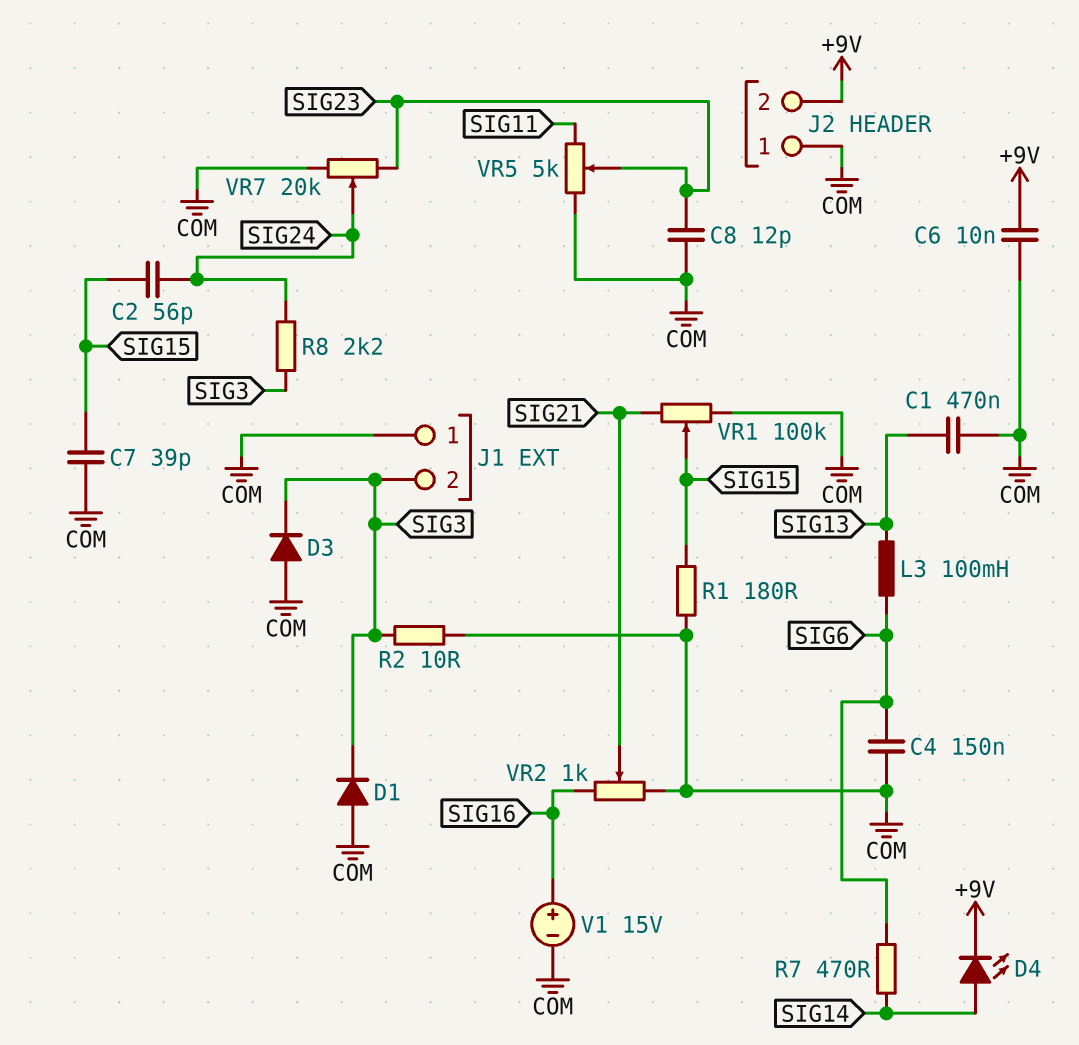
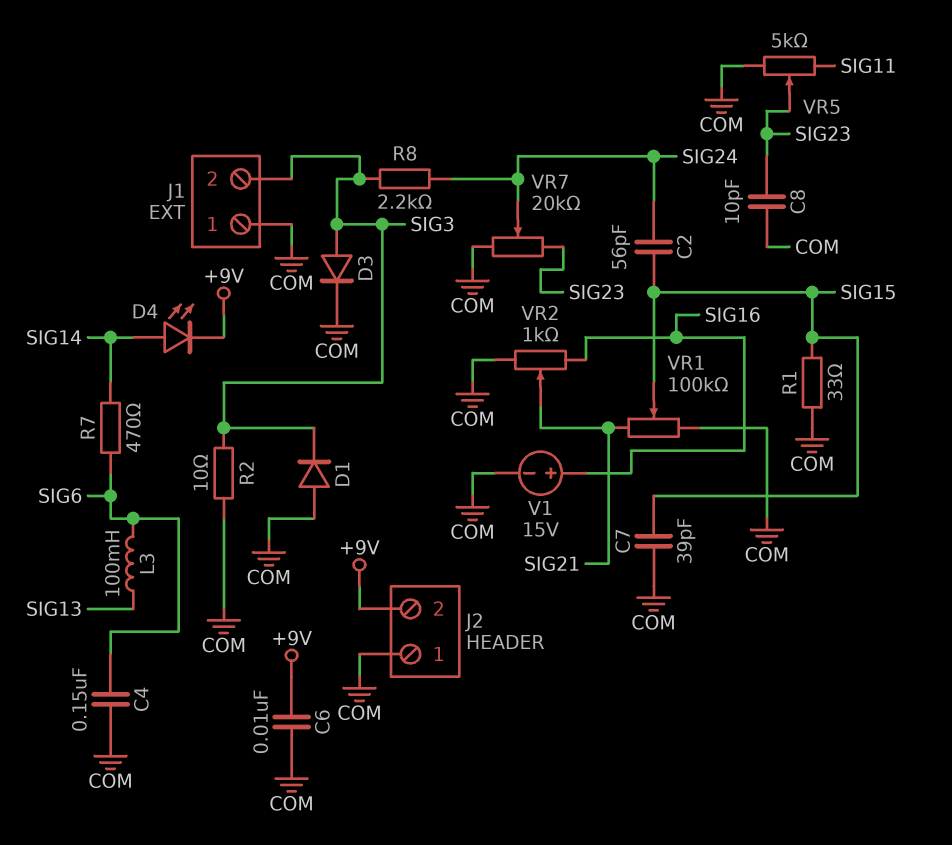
C1: 470nF (COM, SIG13) -> none
C8: 12pF (COM, SIG23) -> 10pF (COM, SIG23)
D3: diode (A COM, K SIG3) -> diode (A SIG3, K COM)
R1: 180 (COM, SIG15) -> 33 (COM, SIG15)

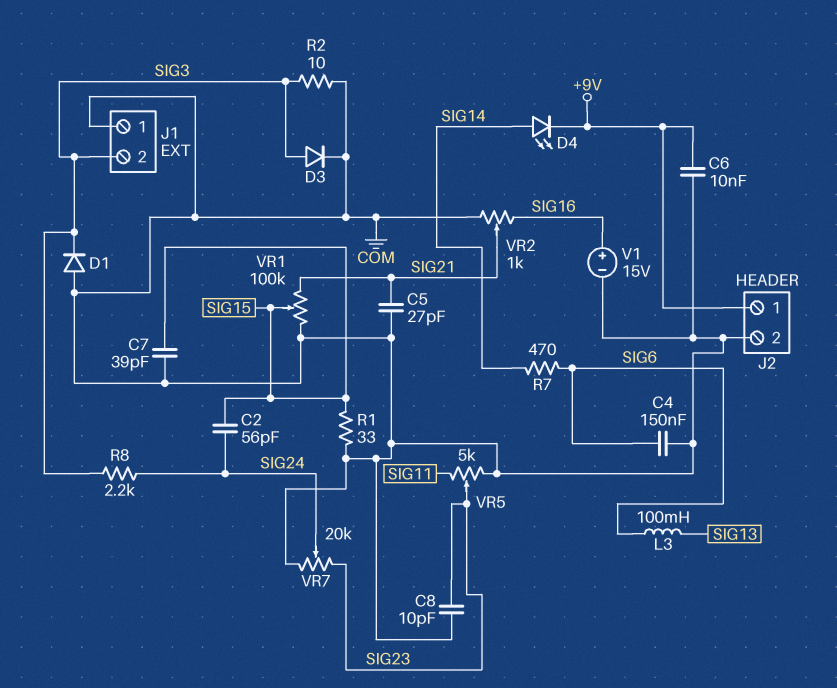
C5: none -> 27pF (COM, SIG21)
J2 pin 1: COM -> +9V
J2 pin 2: +9V -> COM

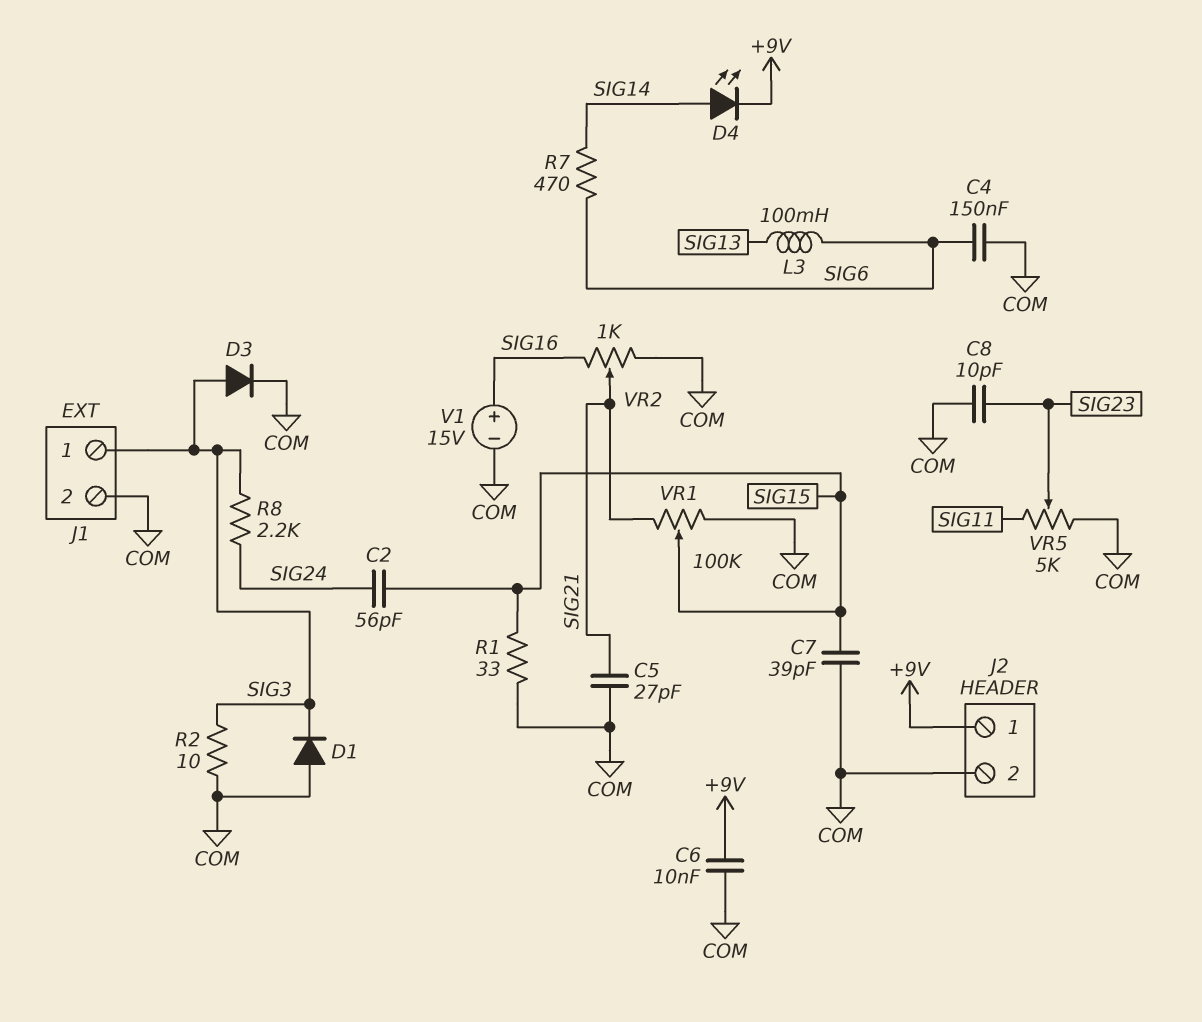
J1 pin 1: COM -> SIG3
J1 pin 2: SIG3 -> COM
VR7: 20k (COM, SIG23, wiper SIG24) -> none

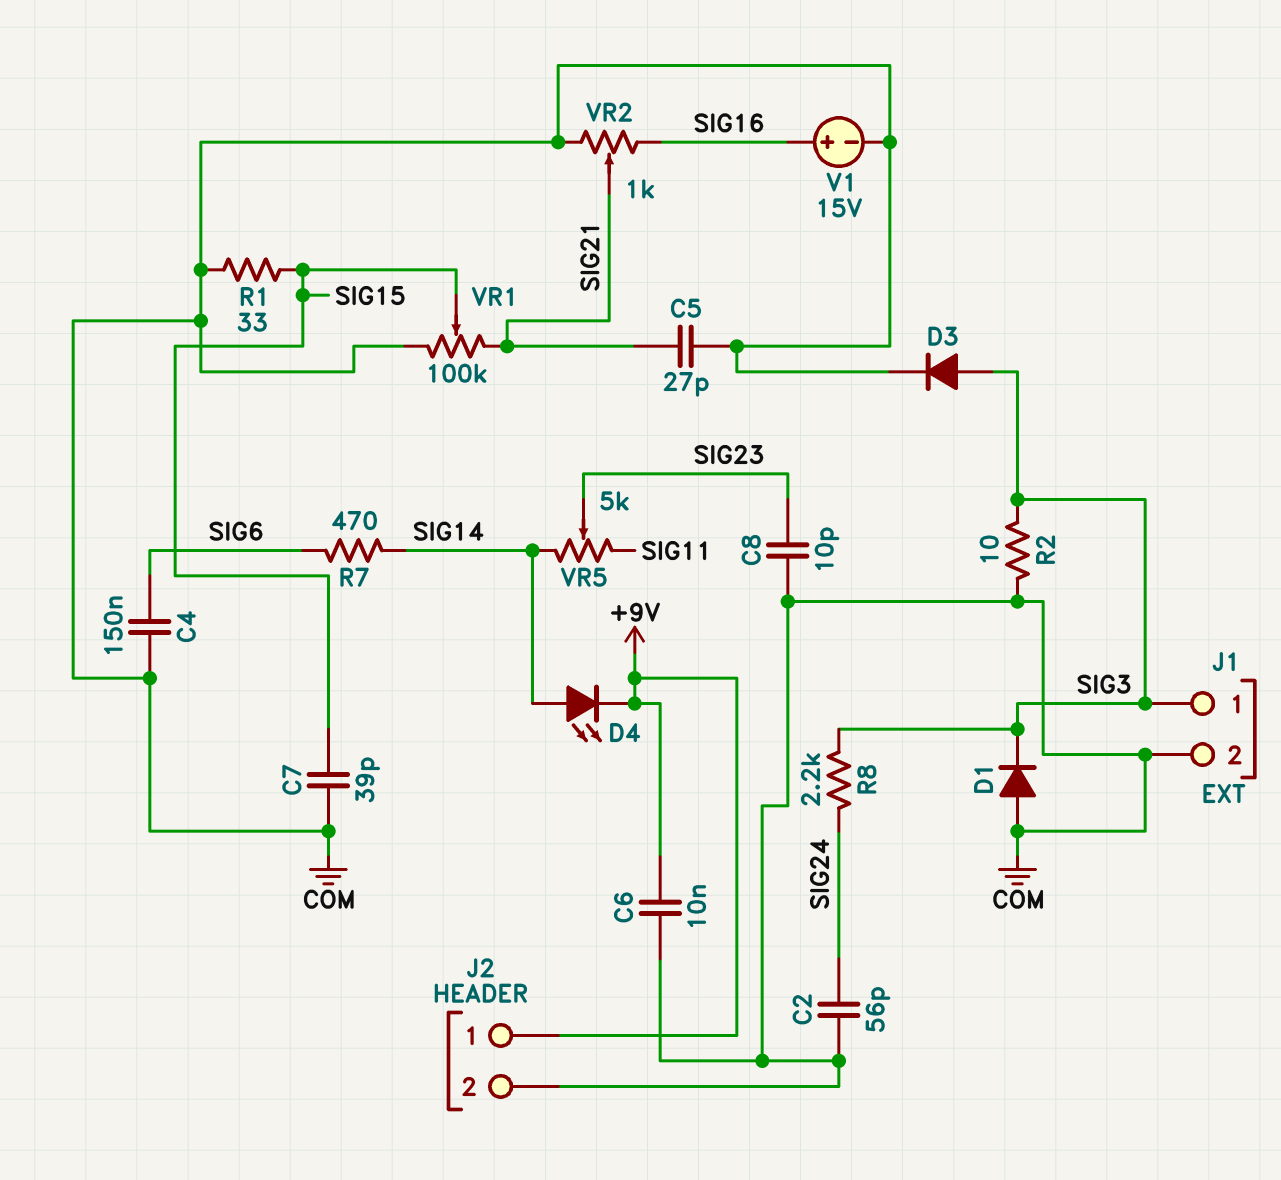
C2: 56pF (SIG15, SIG24) -> 56pF (COM, SIG24)
L3: 100mH (SIG6, SIG13) -> none
VR5: 5k (COM, SIG11, wiper SIG23) -> 5k (SIG11, SIG14, wiper SIG23)

